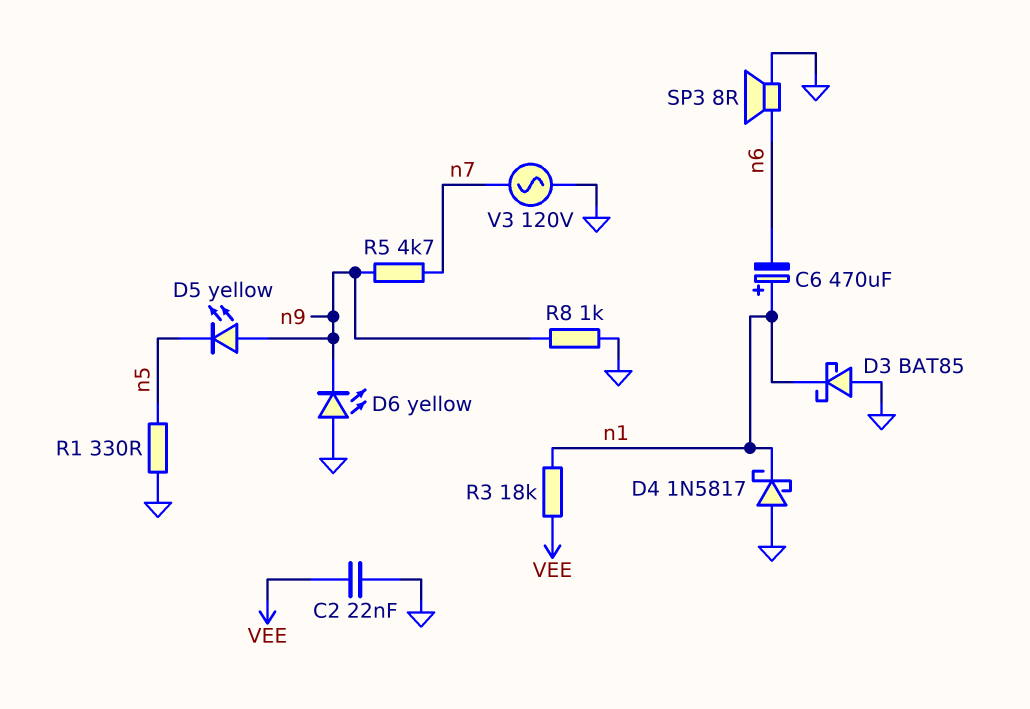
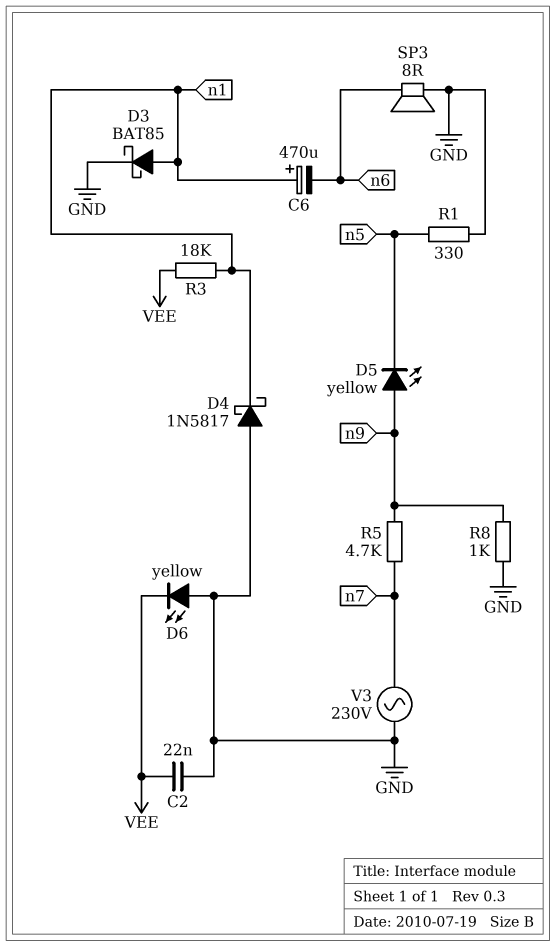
D3: schottky BAT85 (A GND, K n1) -> schottky BAT85 (A n1, K GND)
D6: LED yellow (A GND, K n9) -> LED yellow (A GND, K VEE)
V3: AC 120V (GND, n7) -> AC 230V (GND, n7)

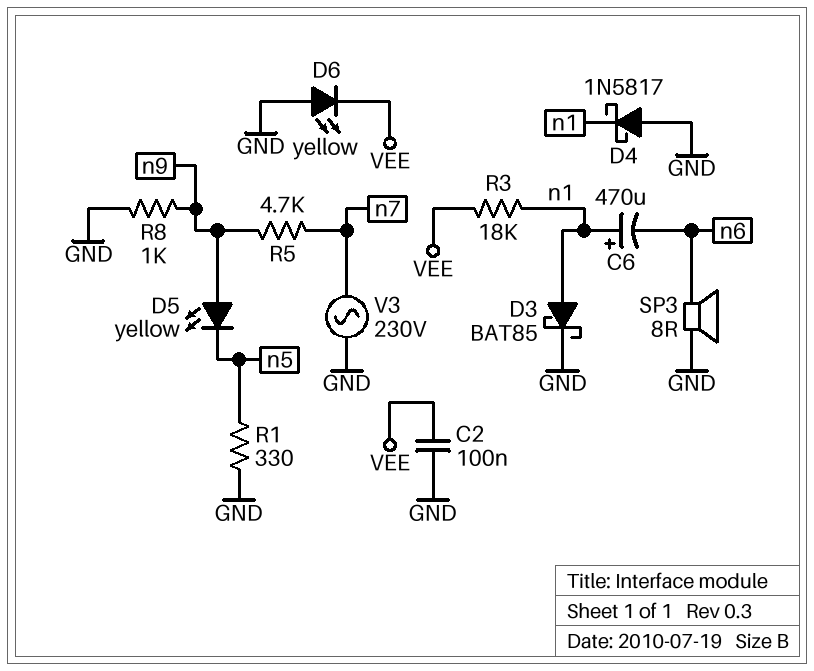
C2: 22nF (GND, VEE) -> 100nF (GND, VEE)

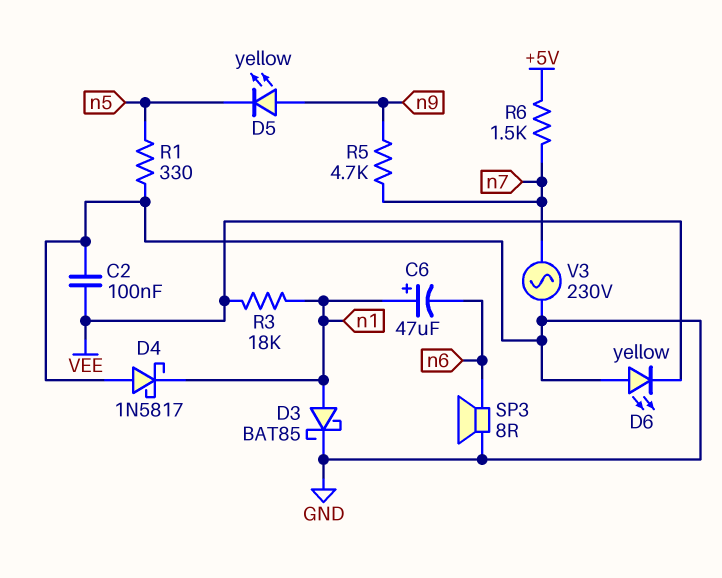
C6: 470uF (plus n1, minus n6) -> 47uF (plus n1, minus n6)
R6: none -> 1.5k (+5V, n7)
R8: 1k (GND, n9) -> none

